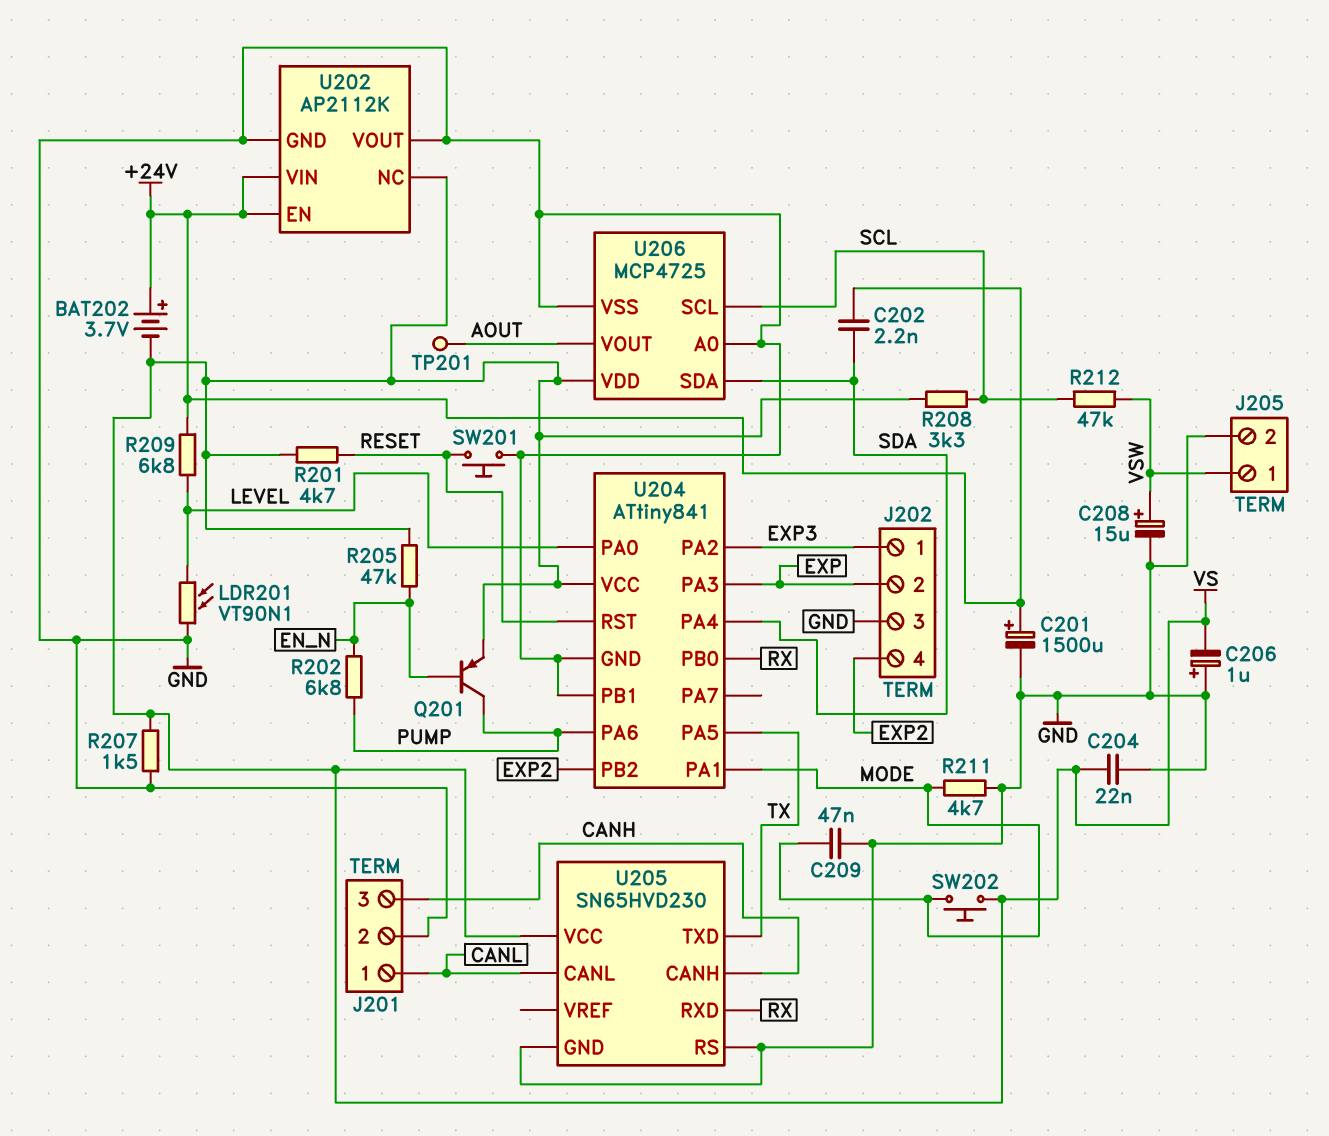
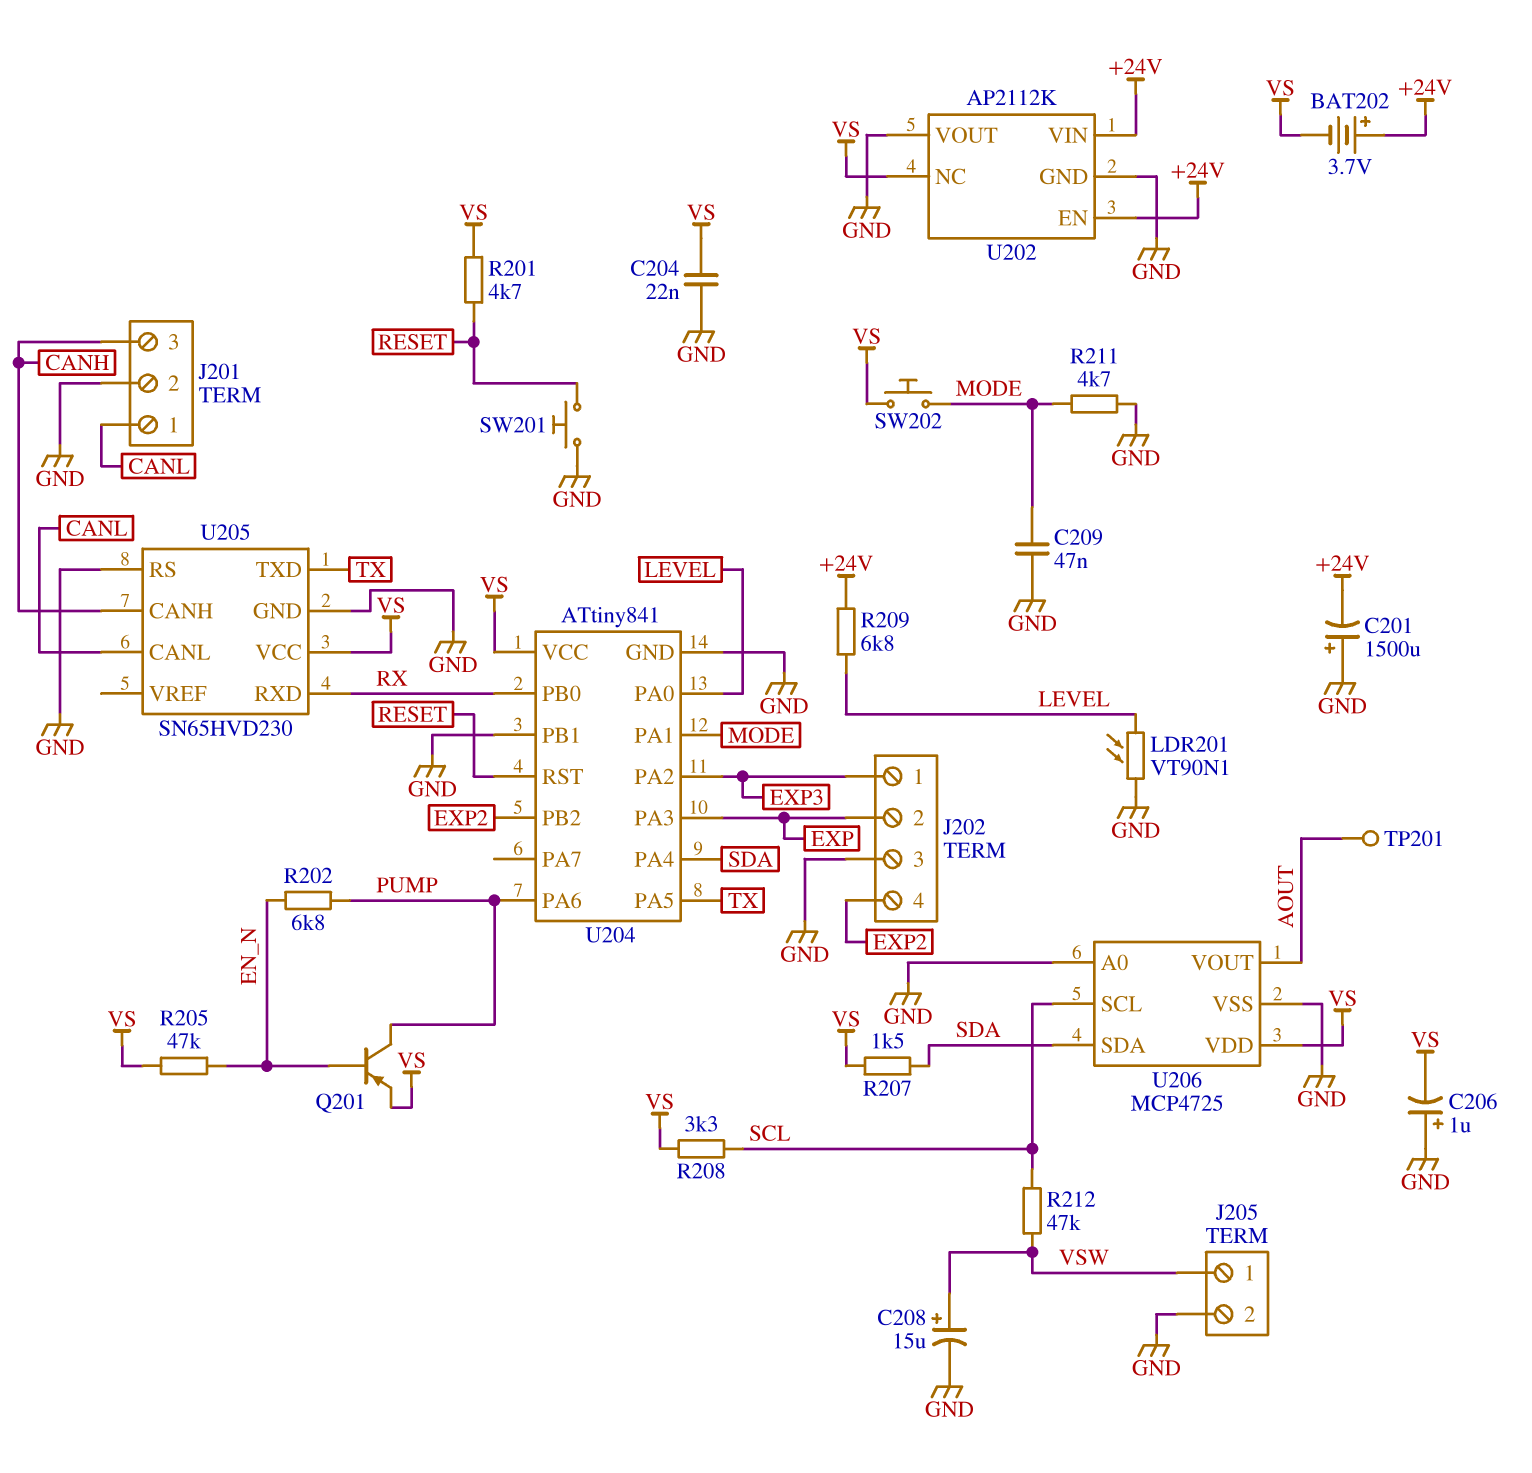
C201: 1500uF (plus +24V, minus GND) -> 1500uF (plus GND, minus +24V)
C202: 2.2nF (+24V, SDA) -> none
R207: 1.5k (GND, VS) -> 1.5k (SDA, VS)

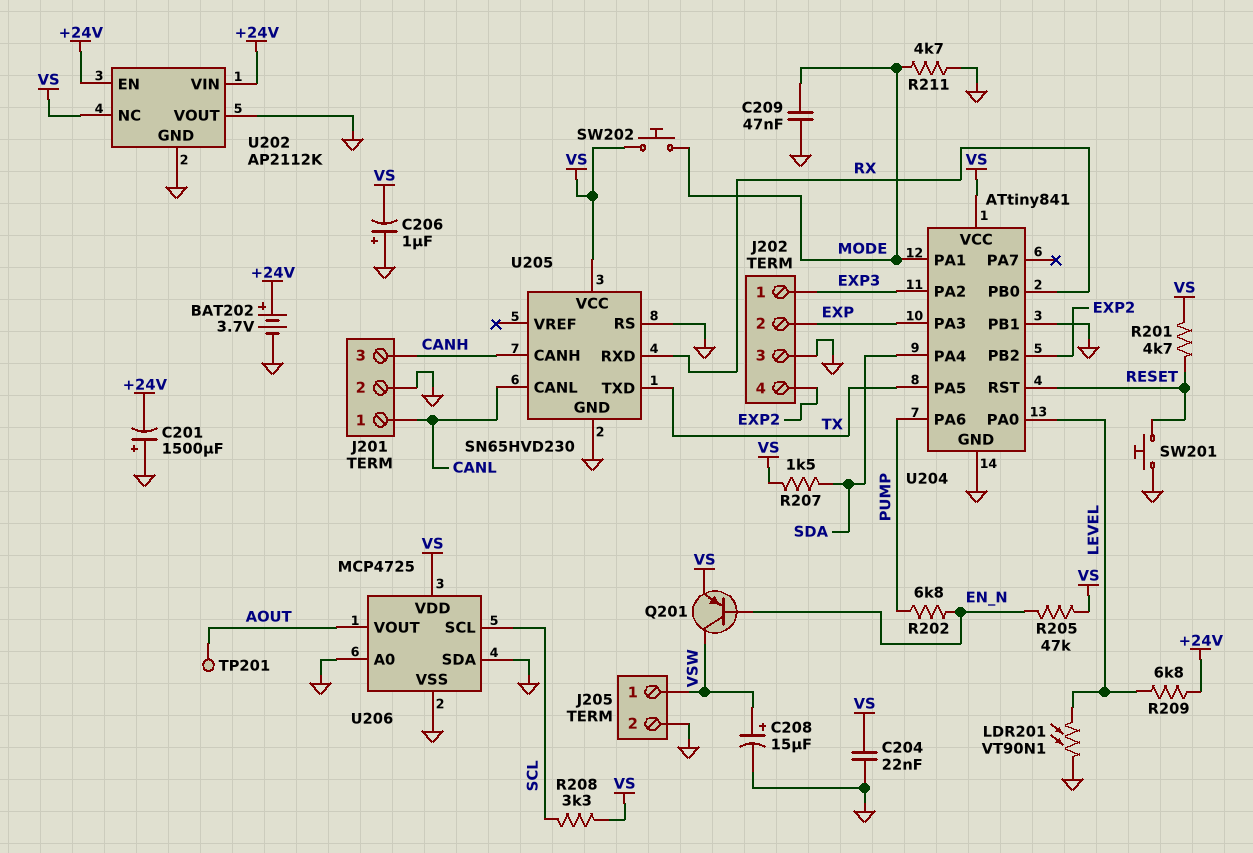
BAT202: 3.7V (plus +24V, minus VS) -> 3.7V (plus +24V, minus GND)
Q201: PNP (B EN_N, C PUMP, E VS) -> PNP (B EN_N, C VSW, E VS)
R212: 47k (SCL, VSW) -> none
U206 pin SDA: SDA -> GND

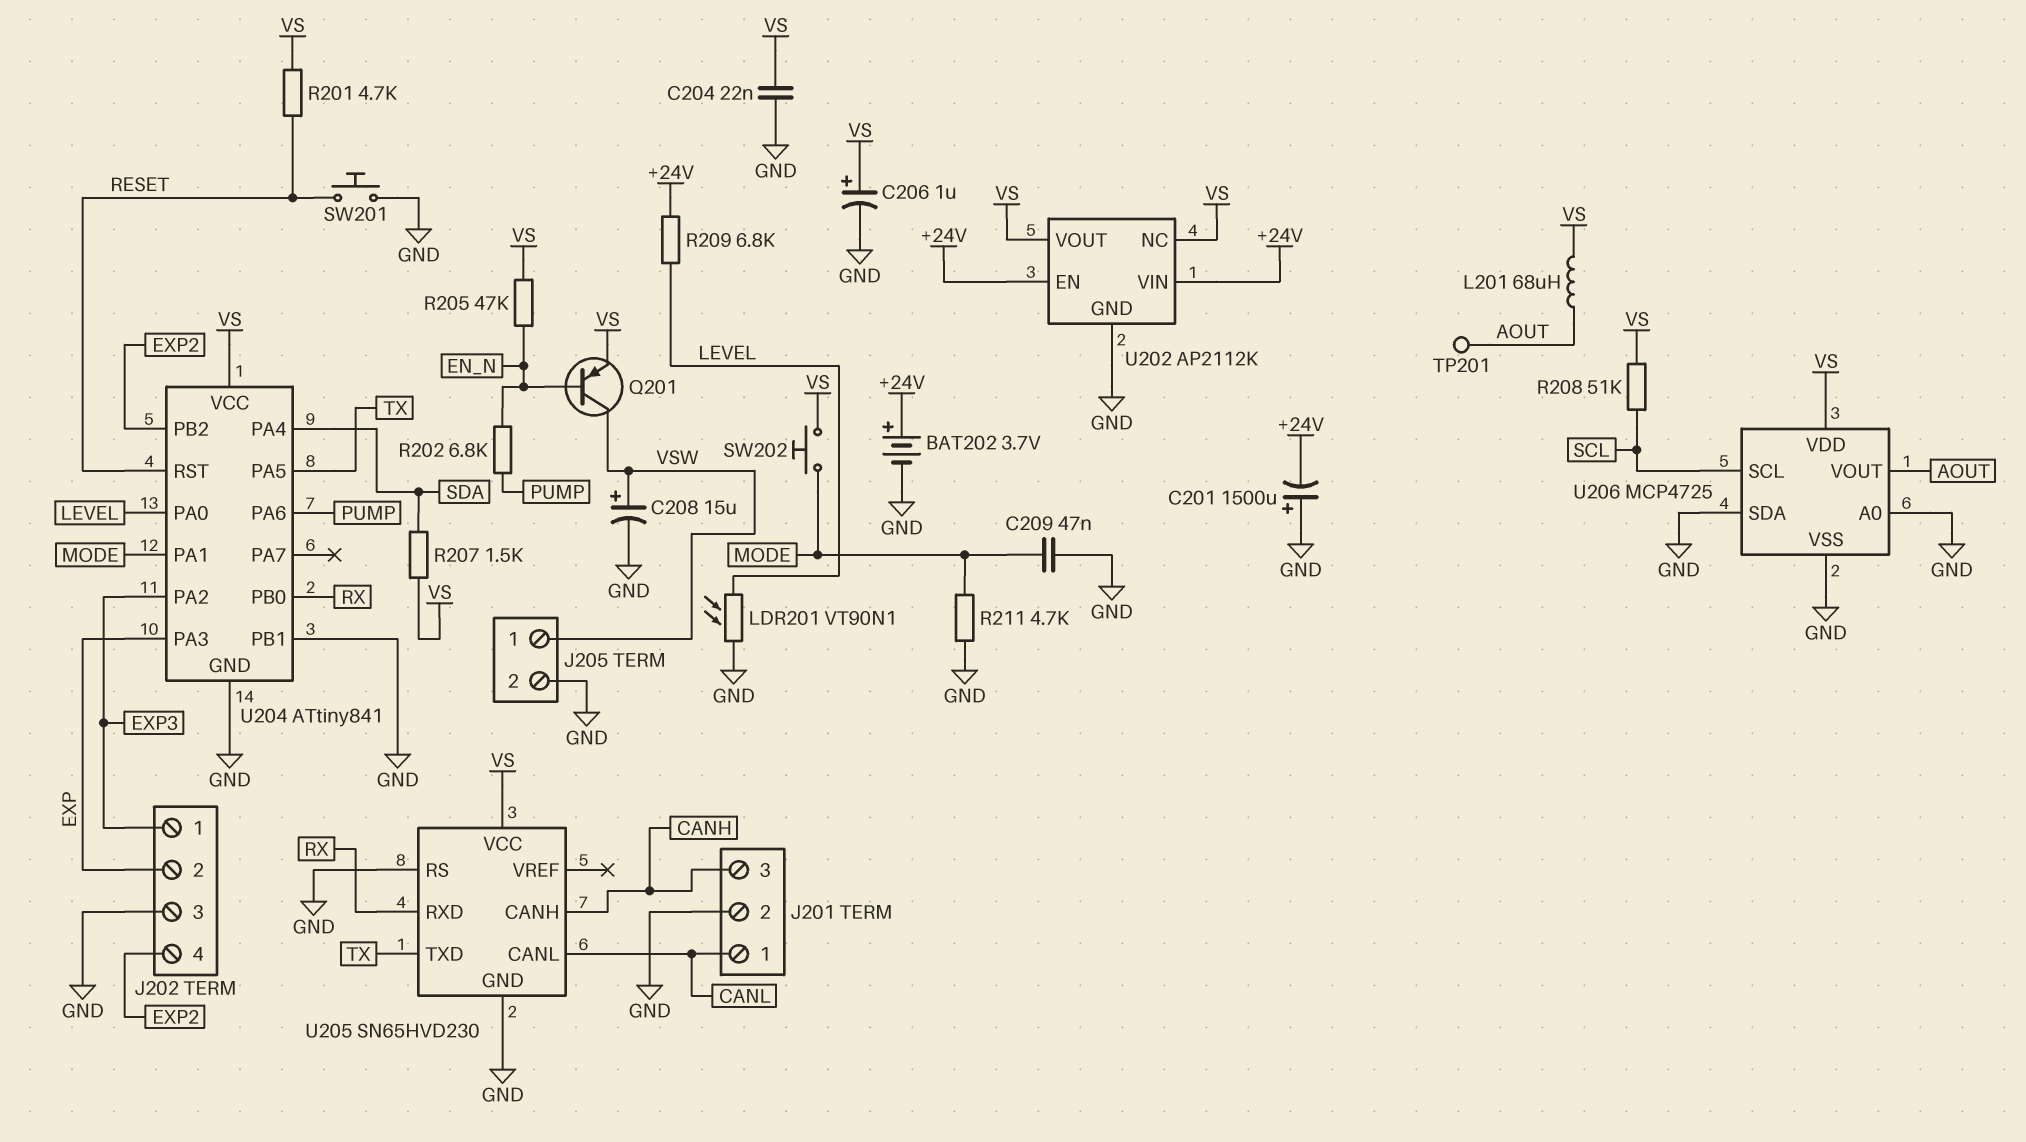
C206: 1uF (plus GND, minus VS) -> 1uF (plus VS, minus GND)
L201: none -> 68uH (AOUT, VS)
R208: 3.3k (SCL, VS) -> 51k (SCL, VS)
U202 pin VOUT: GND -> VS

